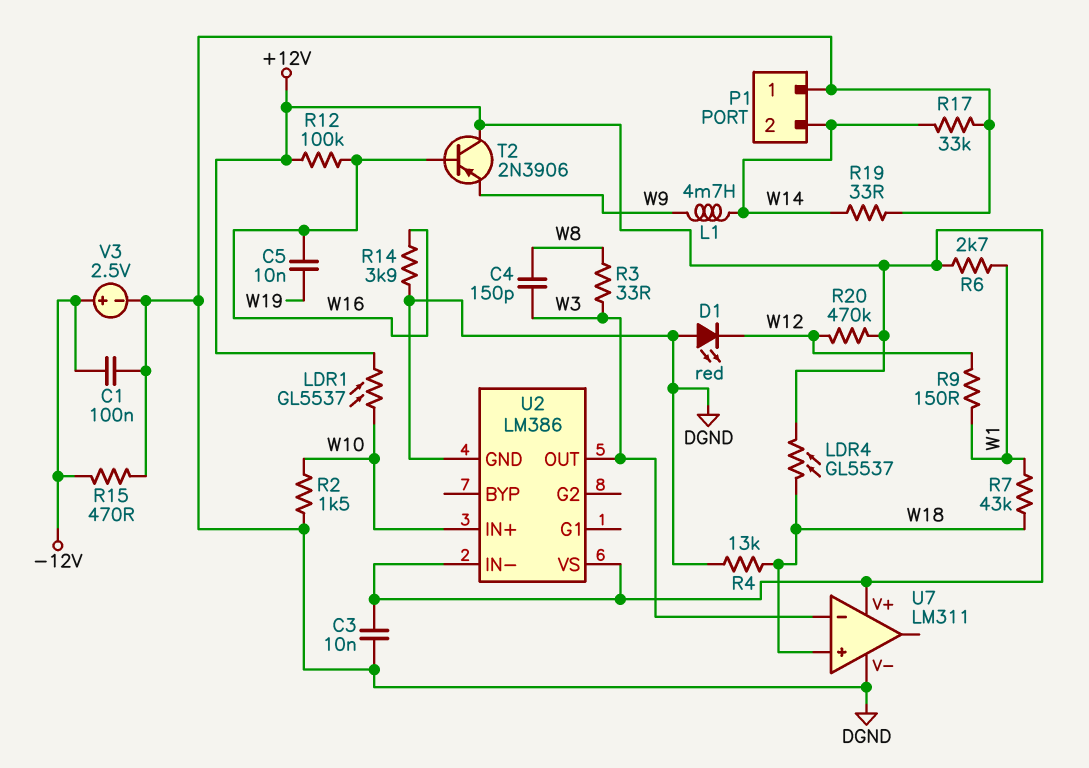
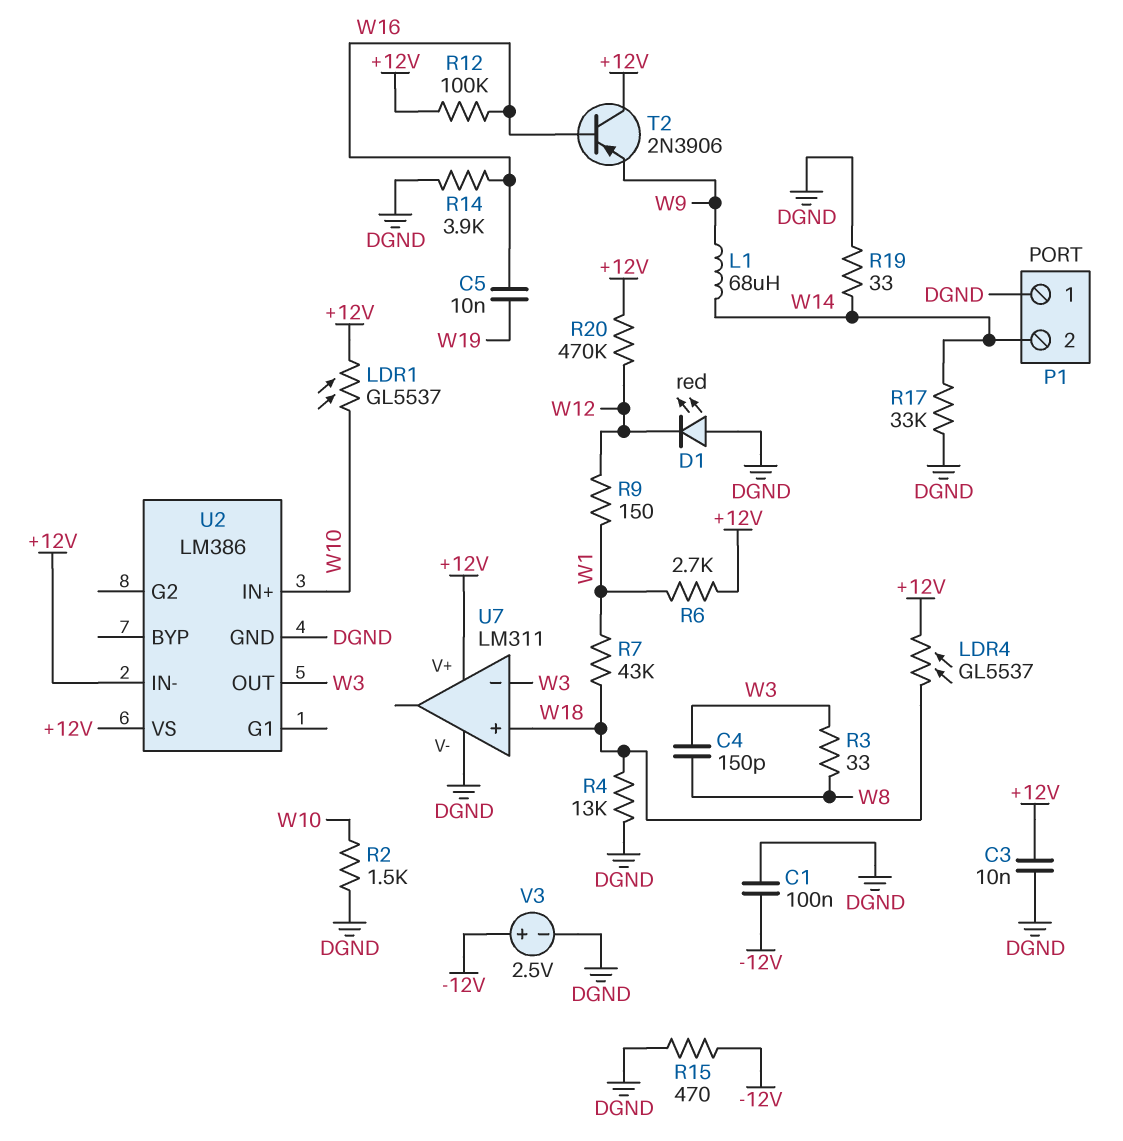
L1: 4.7mH (W9, W14) -> 68uH (W9, W14)

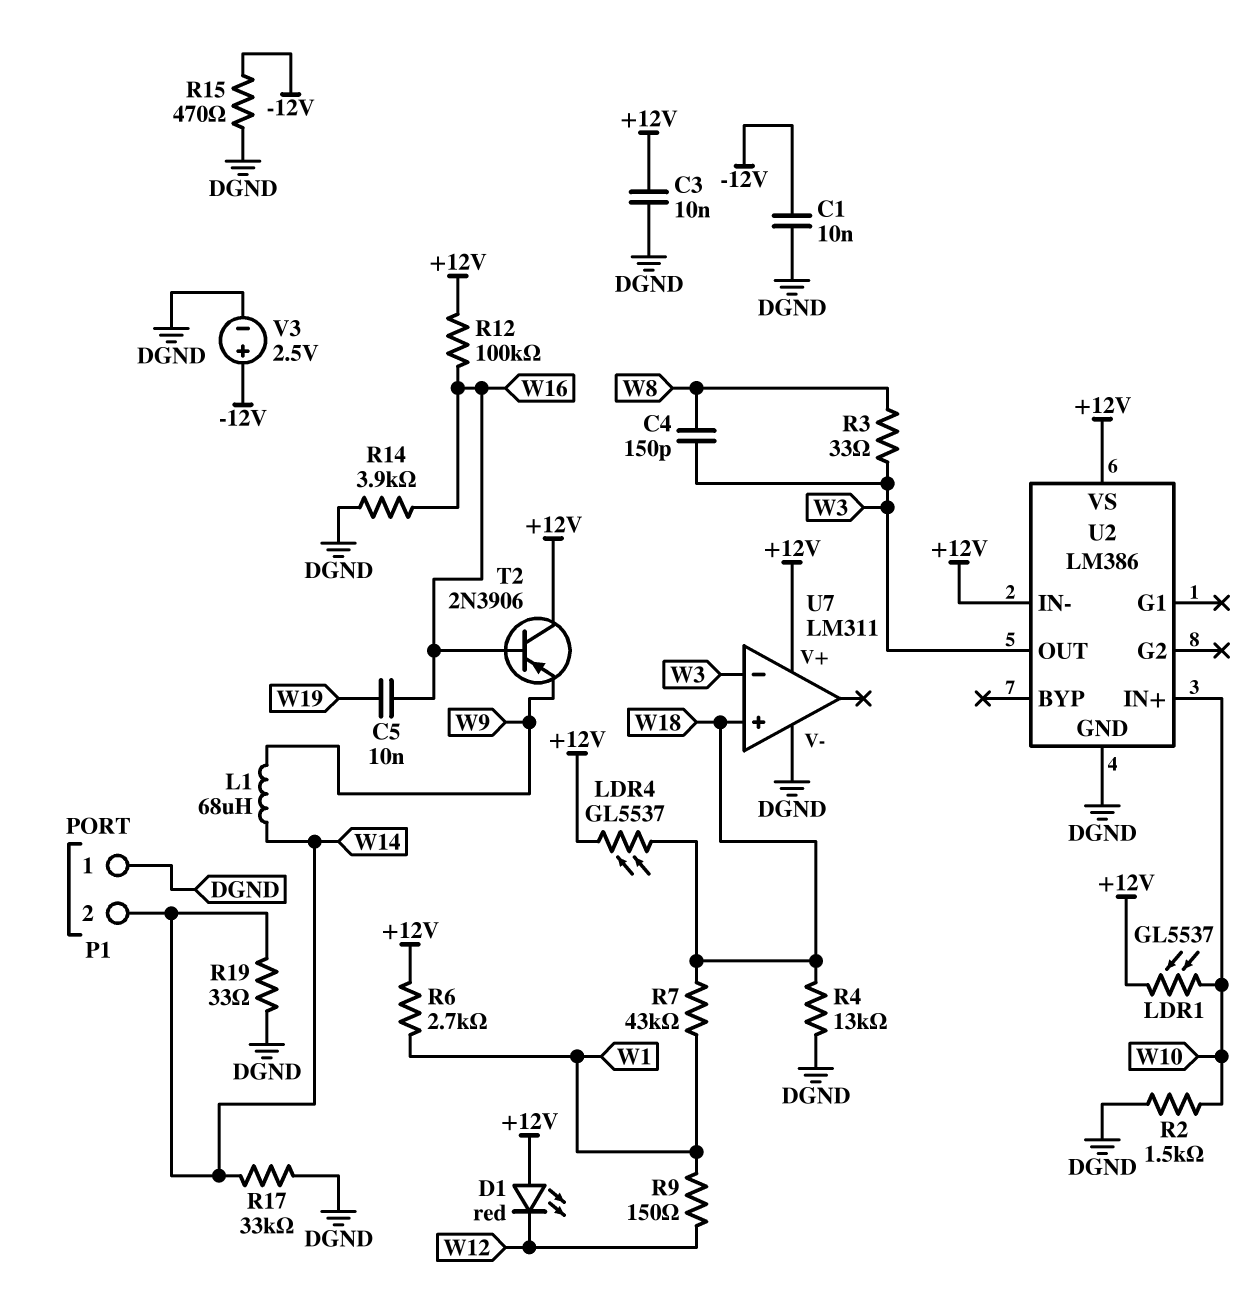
C1: 100nF (-12V, DGND) -> 10nF (-12V, DGND)
D1: LED red (A DGND, K W12) -> LED red (A +12V, K W12)
R20: 470k (+12V, W12) -> none

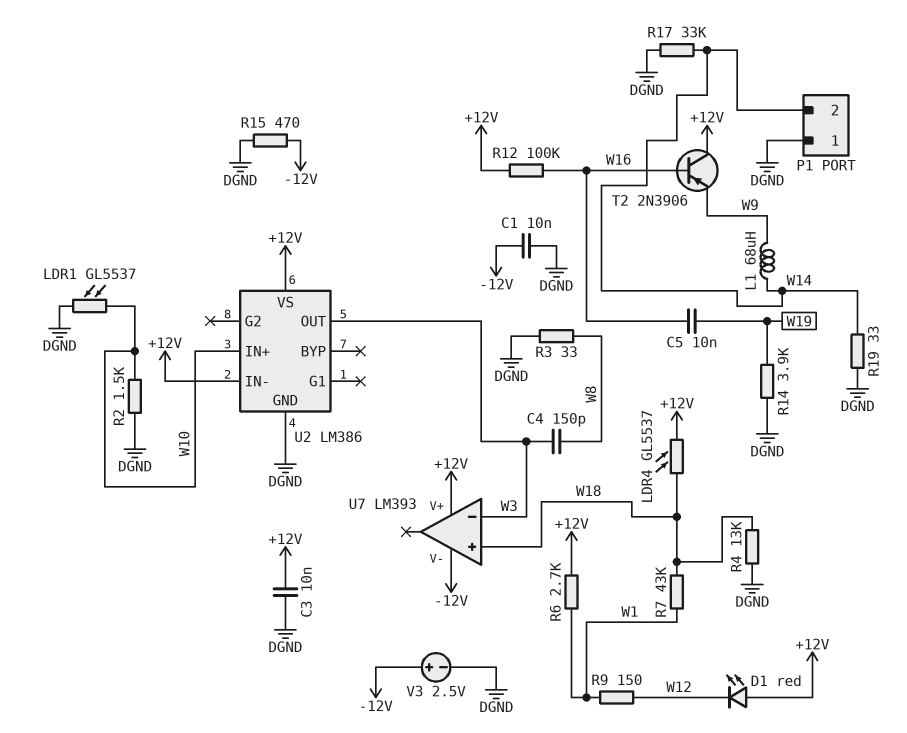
LDR1: GL5537 (+12V, W10) -> GL5537 (DGND, W10)
R3: 33 (W3, W8) -> 33 (DGND, W8)
R14: 3.9k (DGND, W16) -> 3.9k (DGND, W19)
U7: LM311 -> LM393
U7 pin V-: DGND -> -12V

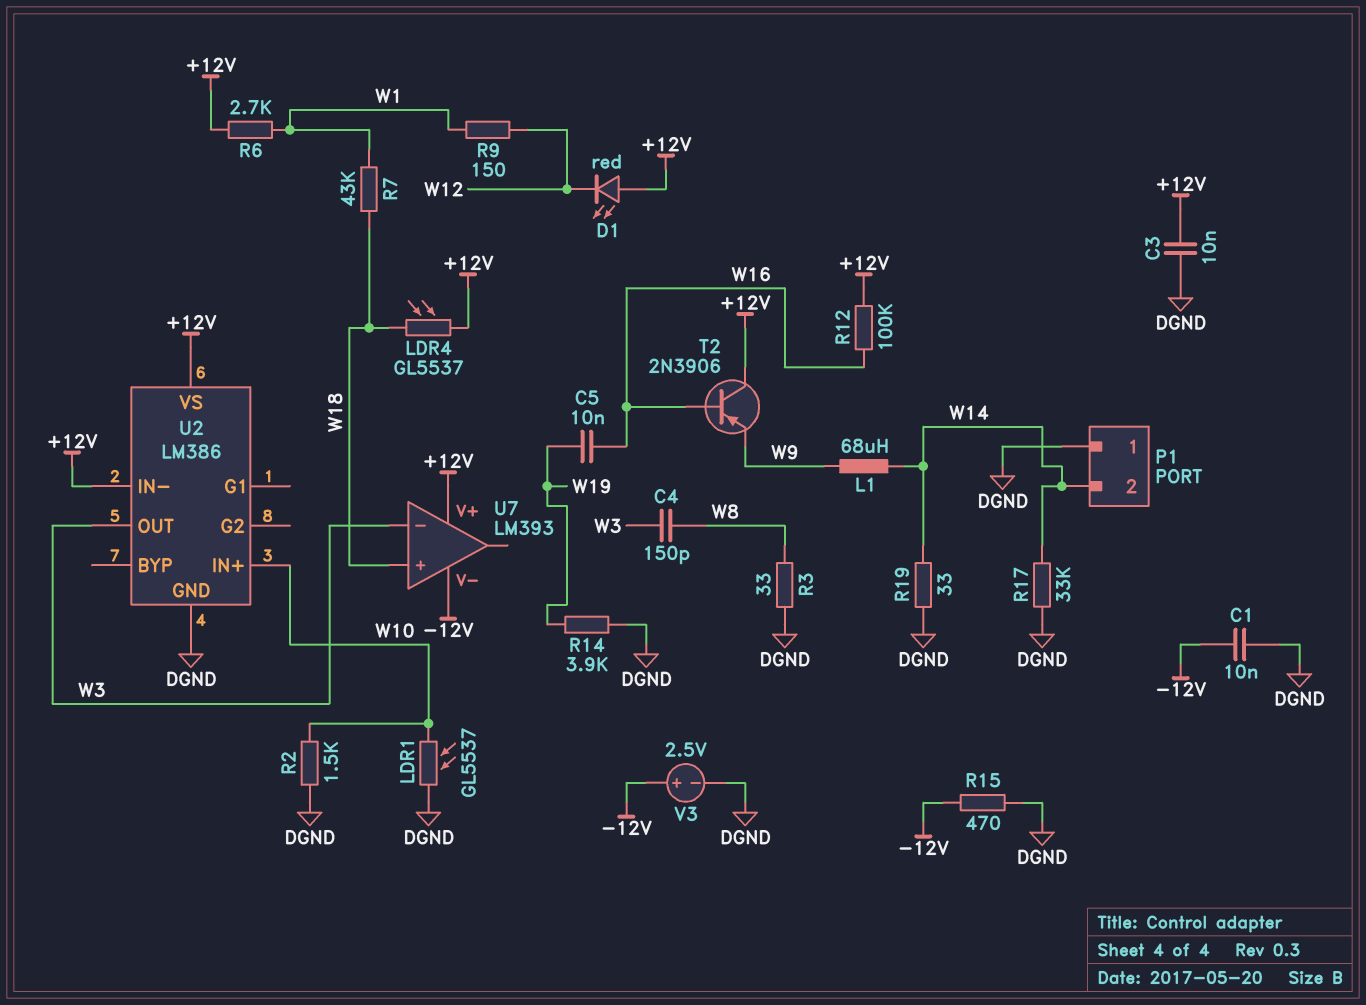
R4: 13k (DGND, W18) -> none

